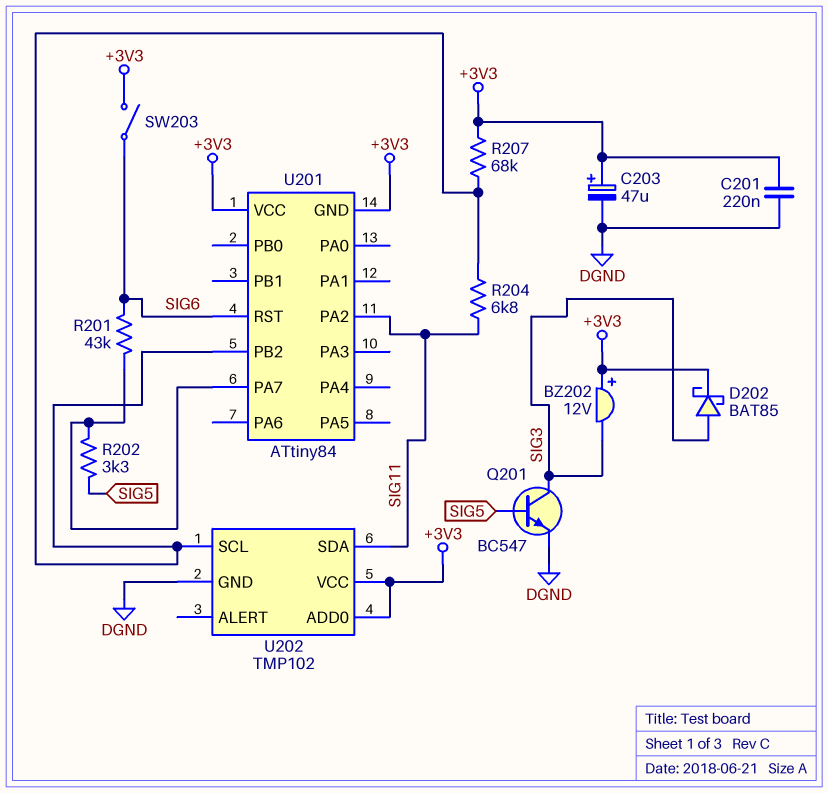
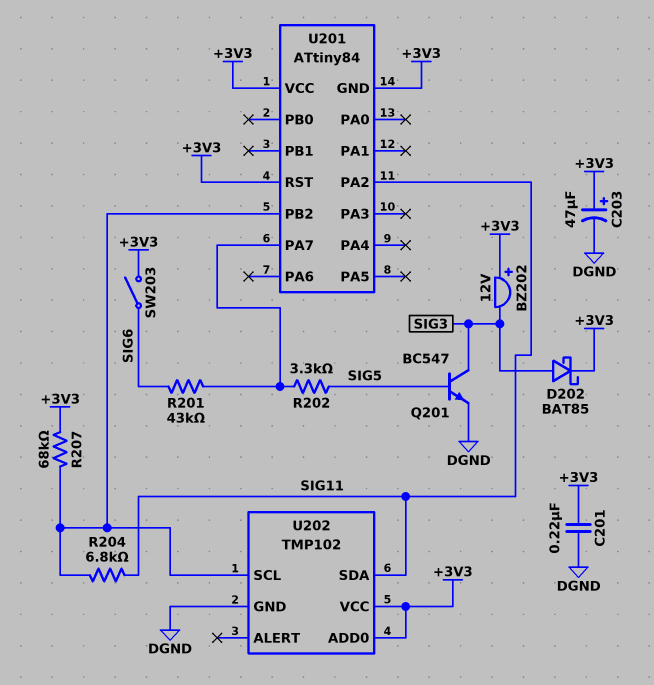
U201 pin RST: SIG6 -> +3V3

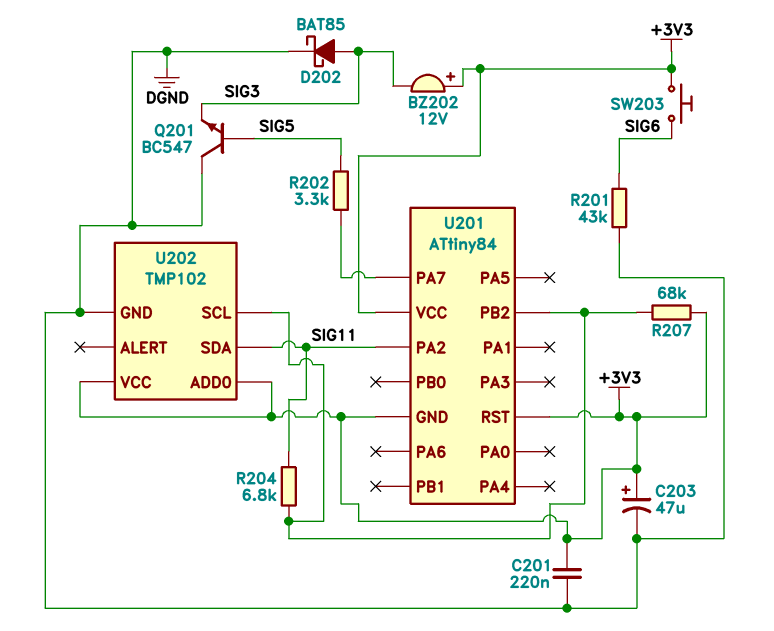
D202: schottky BAT85 (A SIG3, K +3V3) -> schottky BAT85 (A SIG3, K DGND)
Q201: NPN BC547 (B SIG5, C SIG3, E DGND) -> NPN BC547 (B SIG5, C DGND, E SIG3)
R201: 43k (SIG6, U201/PA7) -> 43k (DGND, SIG6)
SW203: switch (+3V3, SIG6) -> button (+3V3, SIG6)

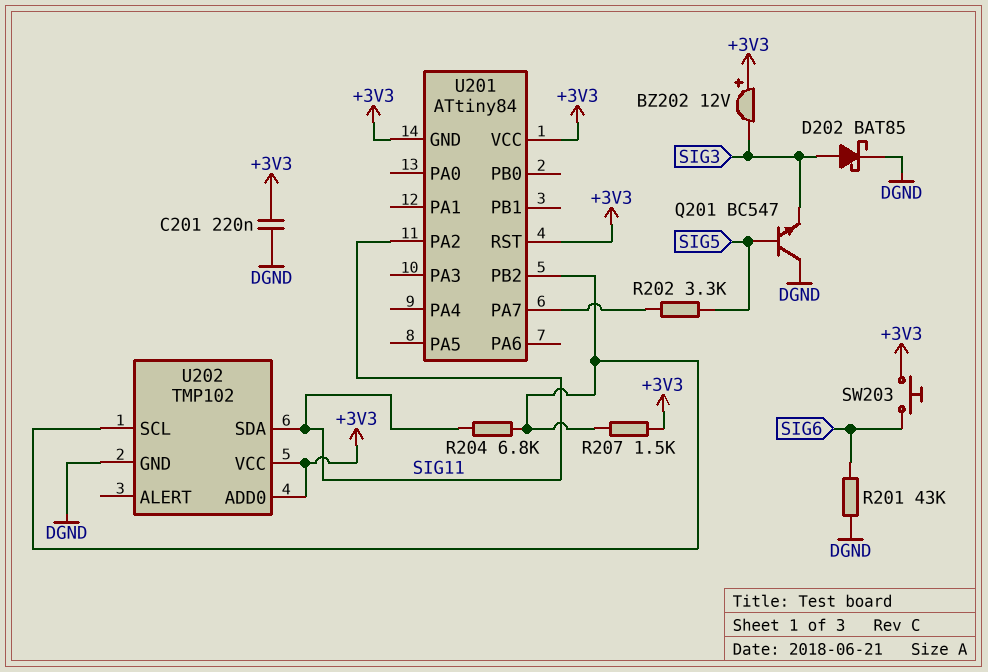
C203: 47uF (plus +3V3, minus DGND) -> none
R207: 68k (+3V3, U201/PB2) -> 1.5k (+3V3, U201/PB2)

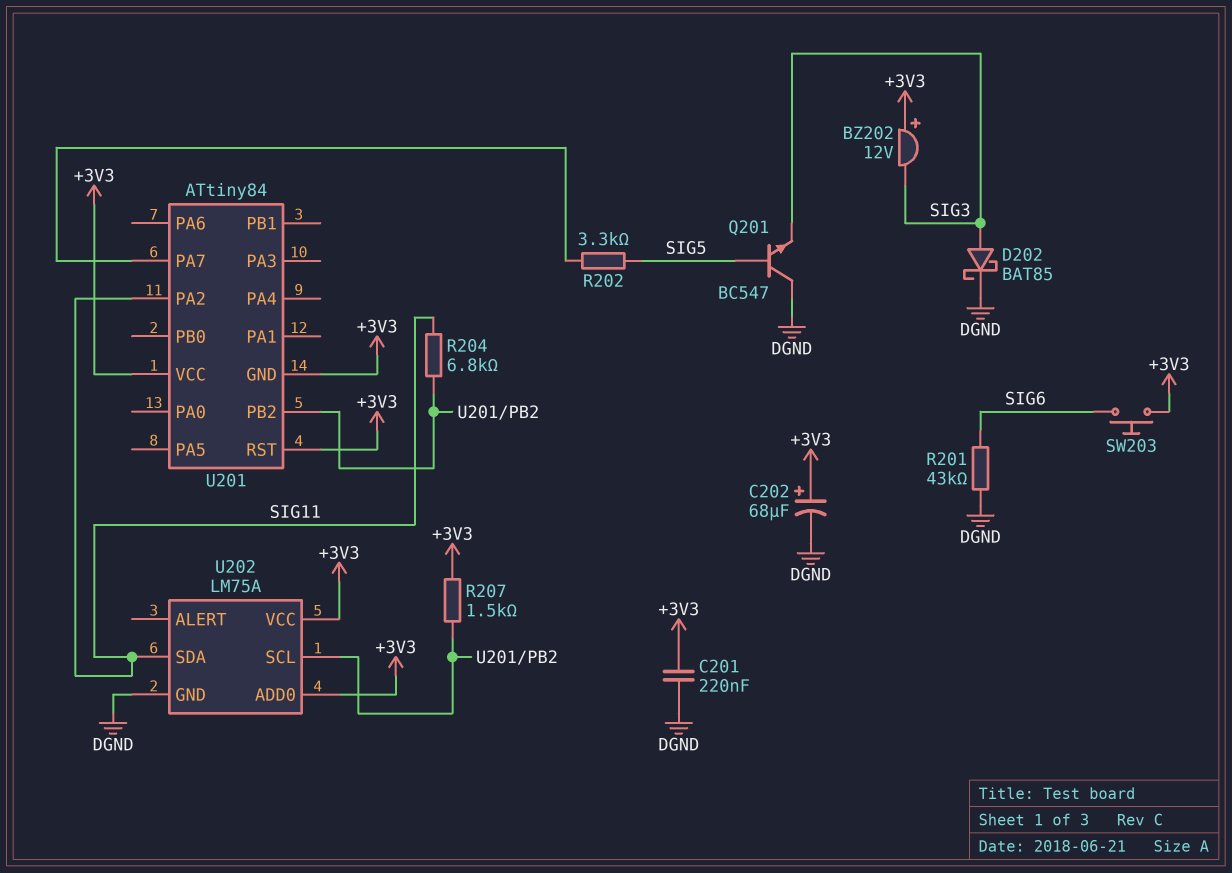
C202: none -> 68uF (plus +3V3, minus DGND)
U202: TMP102 -> LM75A

